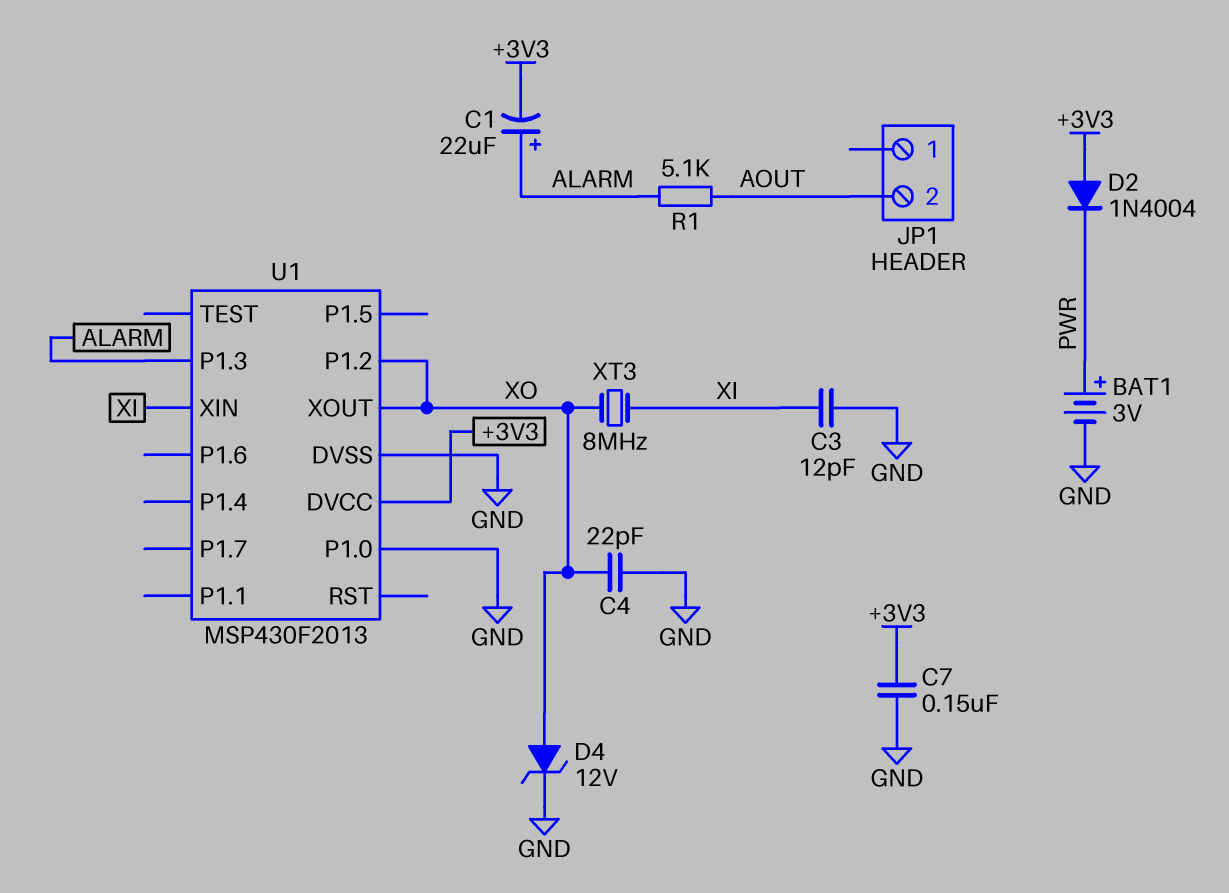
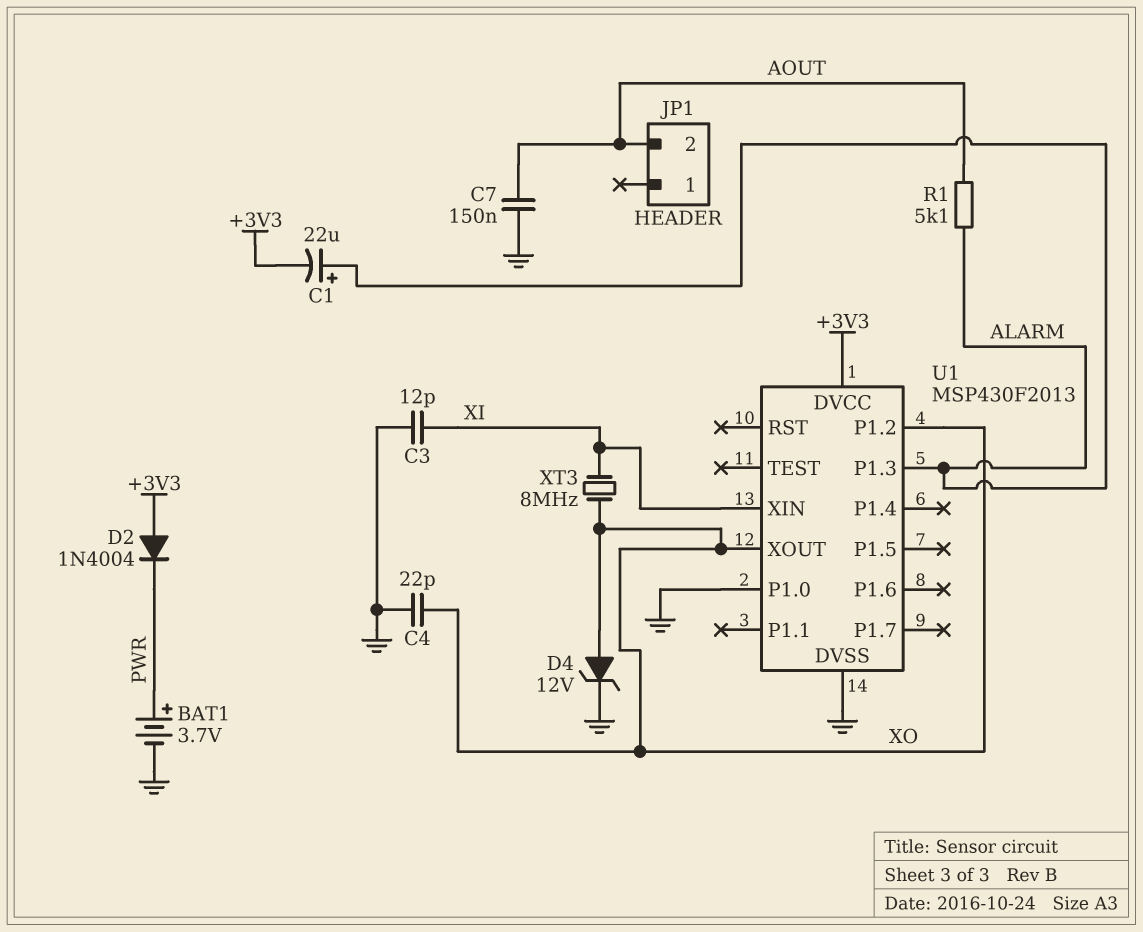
BAT1: 3V (plus PWR, minus GND) -> 3.7V (plus PWR, minus GND)
C7: 150nF (+3V3, GND) -> 150nF (AOUT, GND)

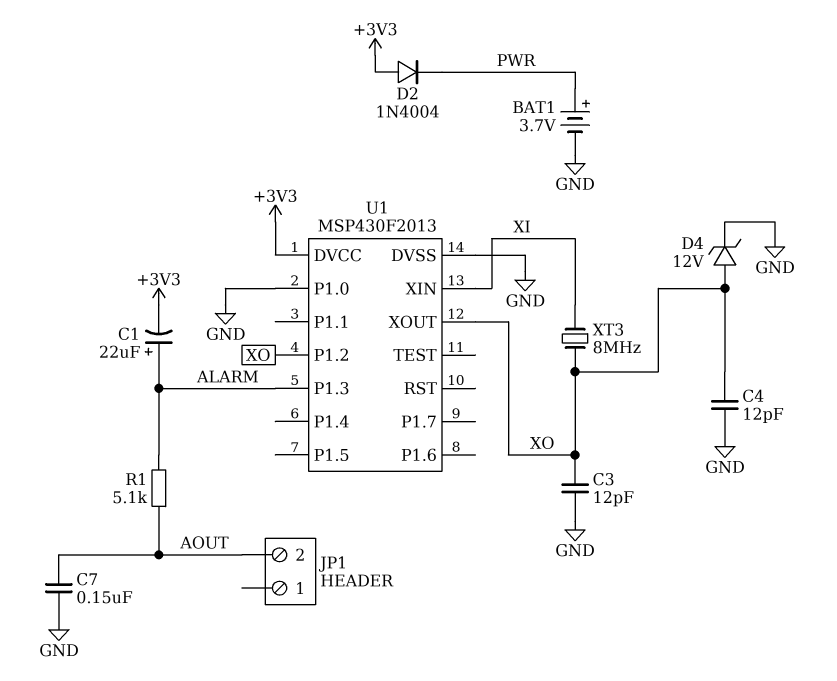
C3: 12pF (GND, XI) -> 12pF (GND, XO)
C4: 22pF (GND, XO) -> 12pF (GND, XO)

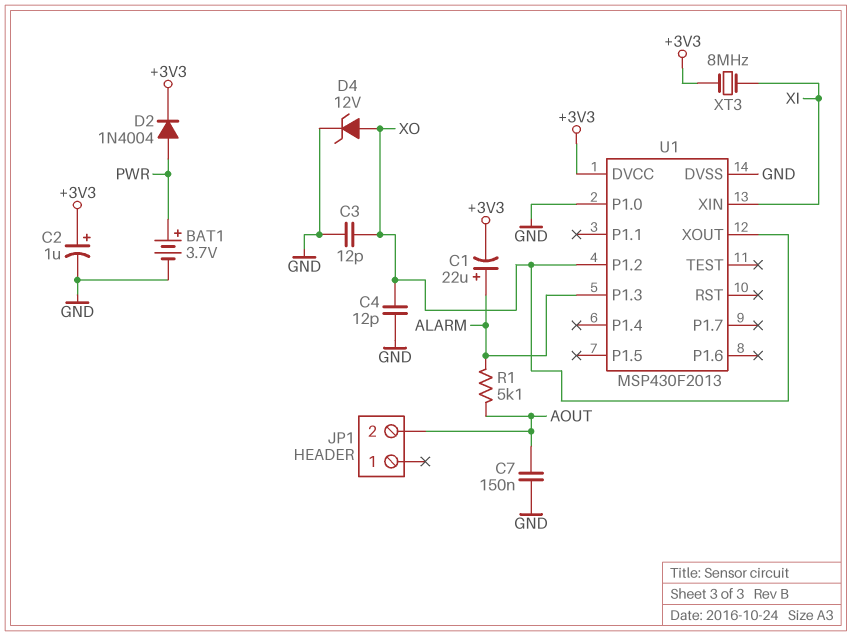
C2: none -> 1uF (plus +3V3, minus GND)
D2: diode 1N4004 (A +3V3, K PWR) -> diode 1N4004 (A PWR, K +3V3)
XT3: 8MHz (XI, XO) -> 8MHz (+3V3, XI)

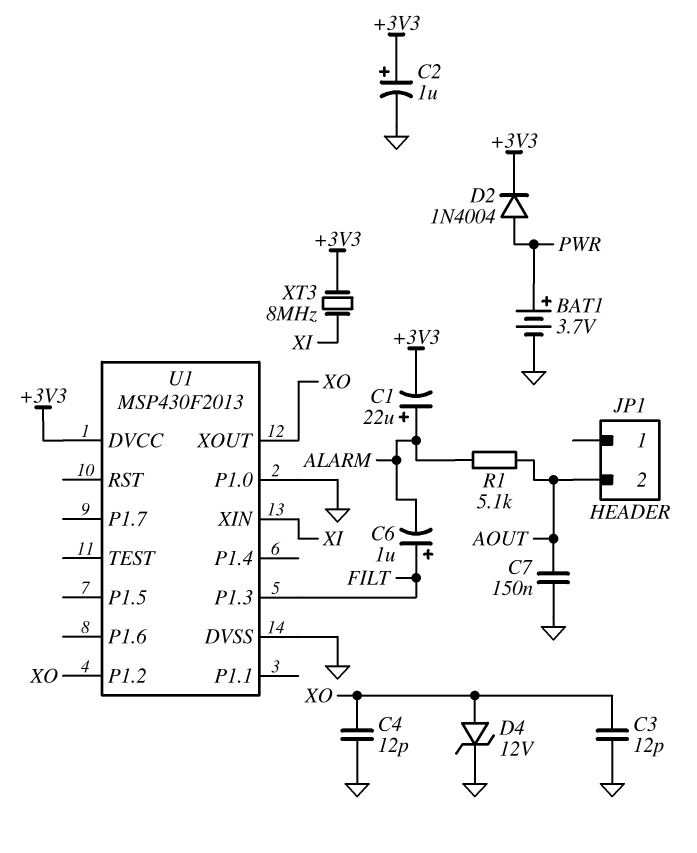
C6: none -> 1uF (plus FILT, minus ALARM)
U1 pin P1.3: ALARM -> FILT

